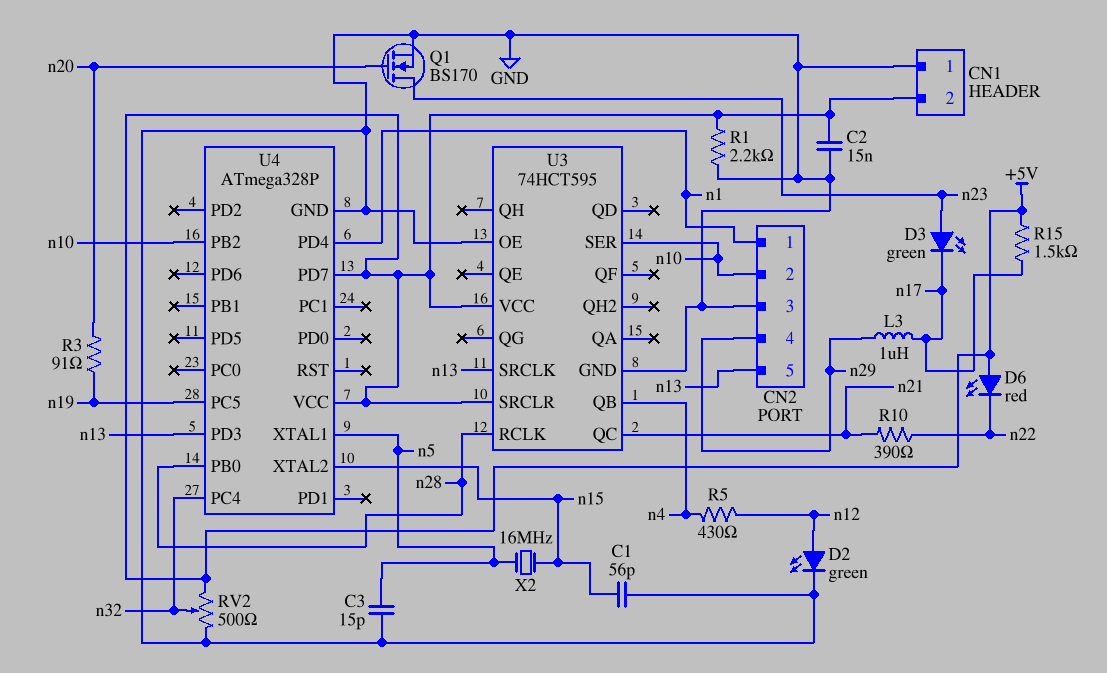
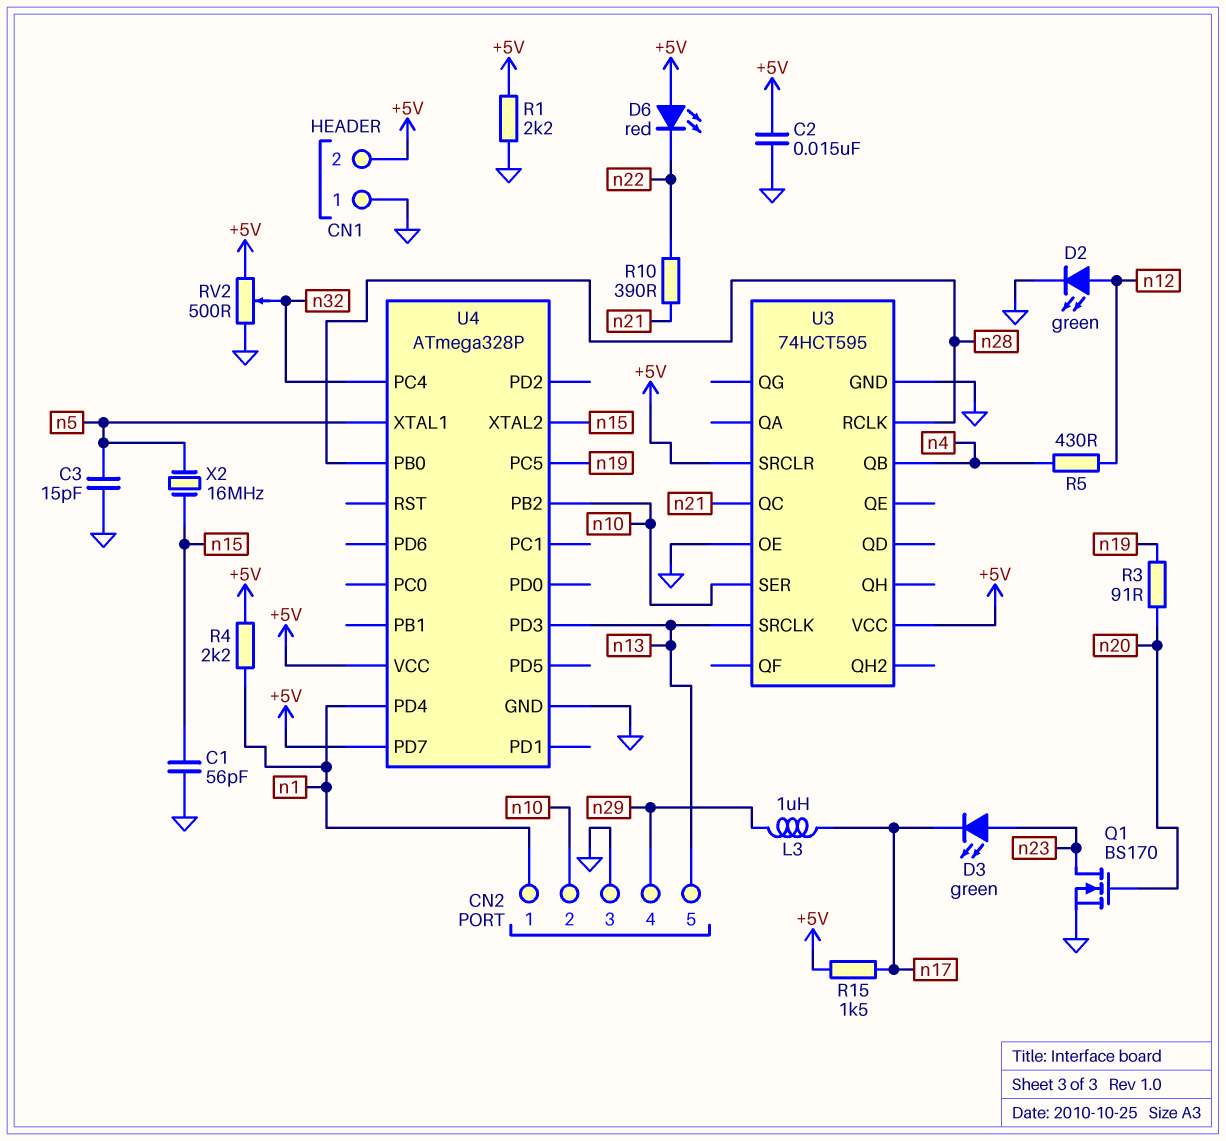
R4: none -> 2.2k (+5V, n1)

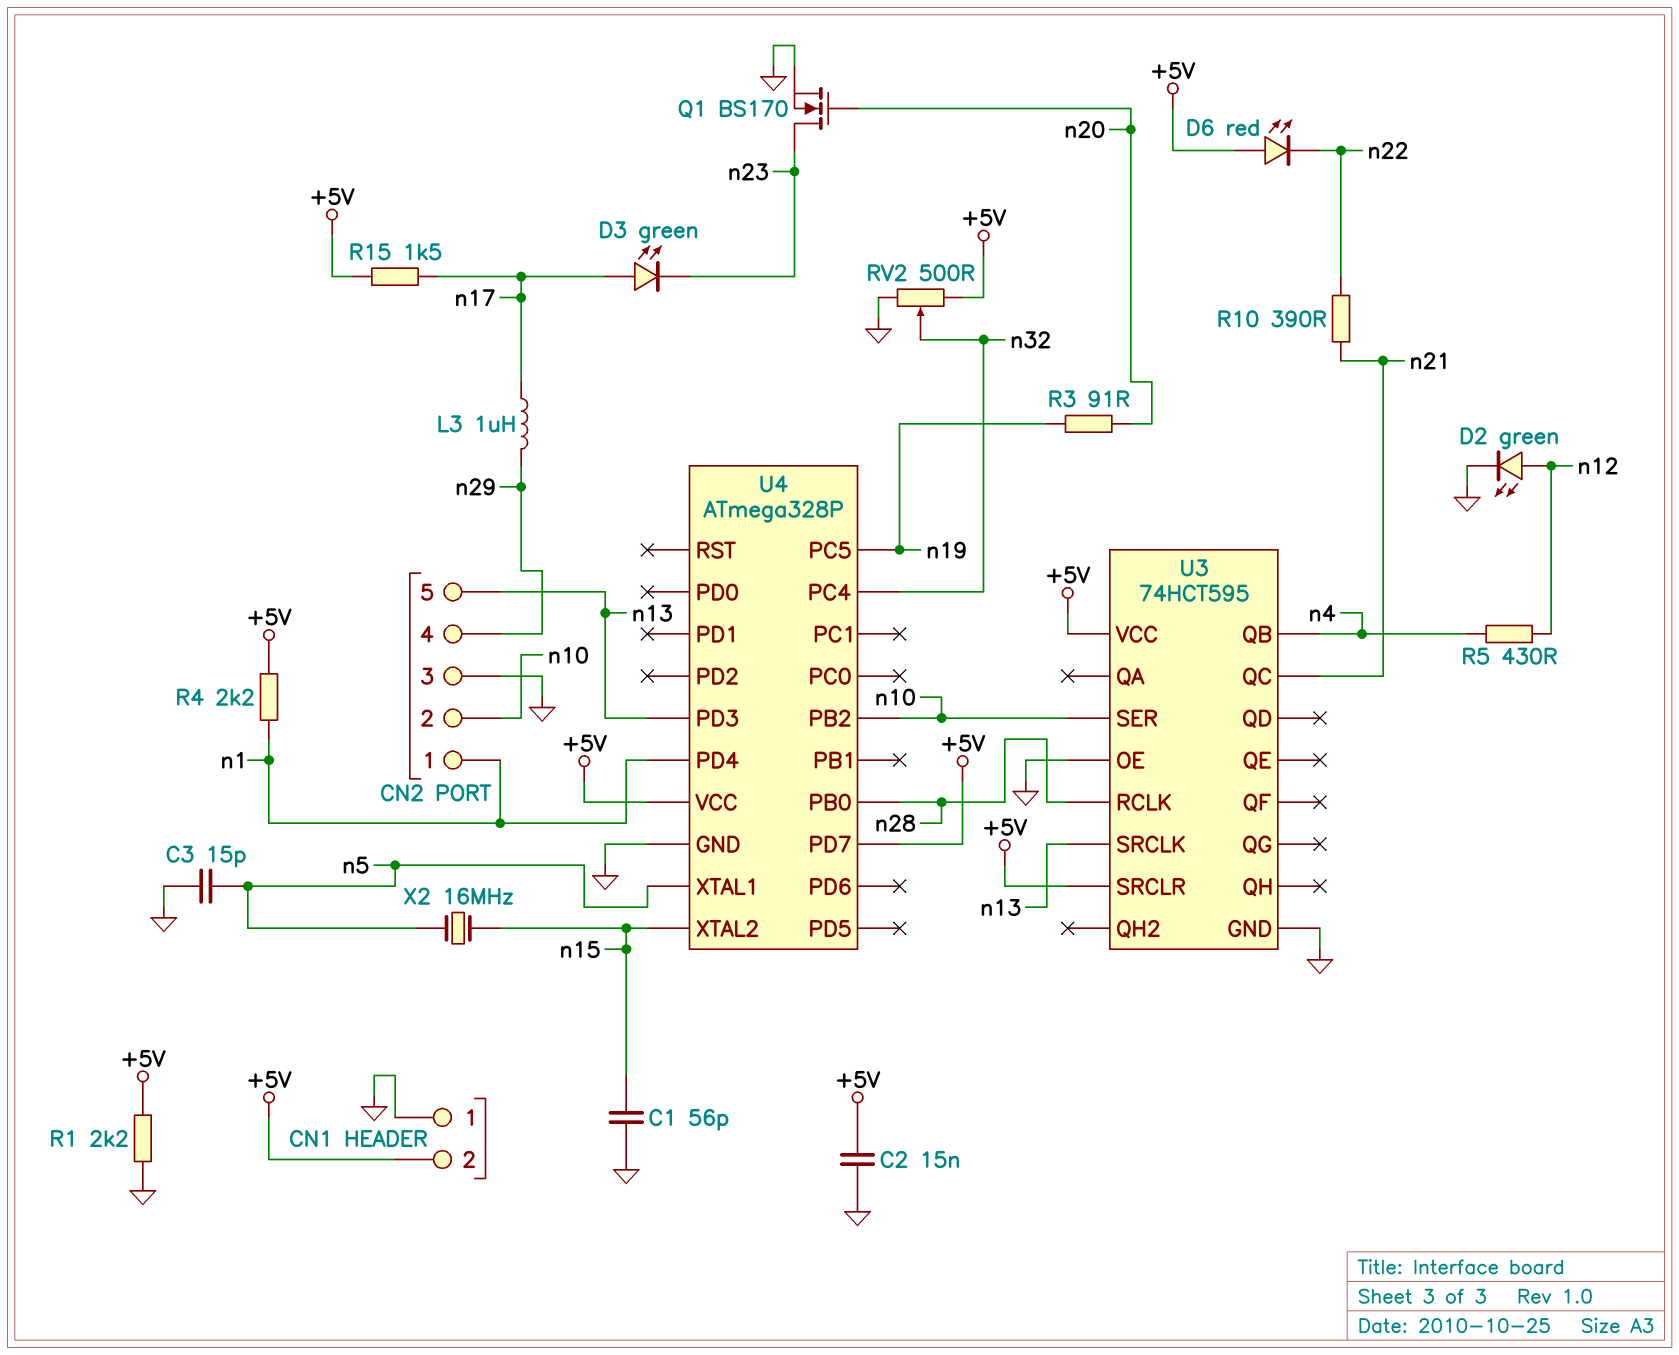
D3: LED green (A n23, K n17) -> LED green (A n17, K n23)

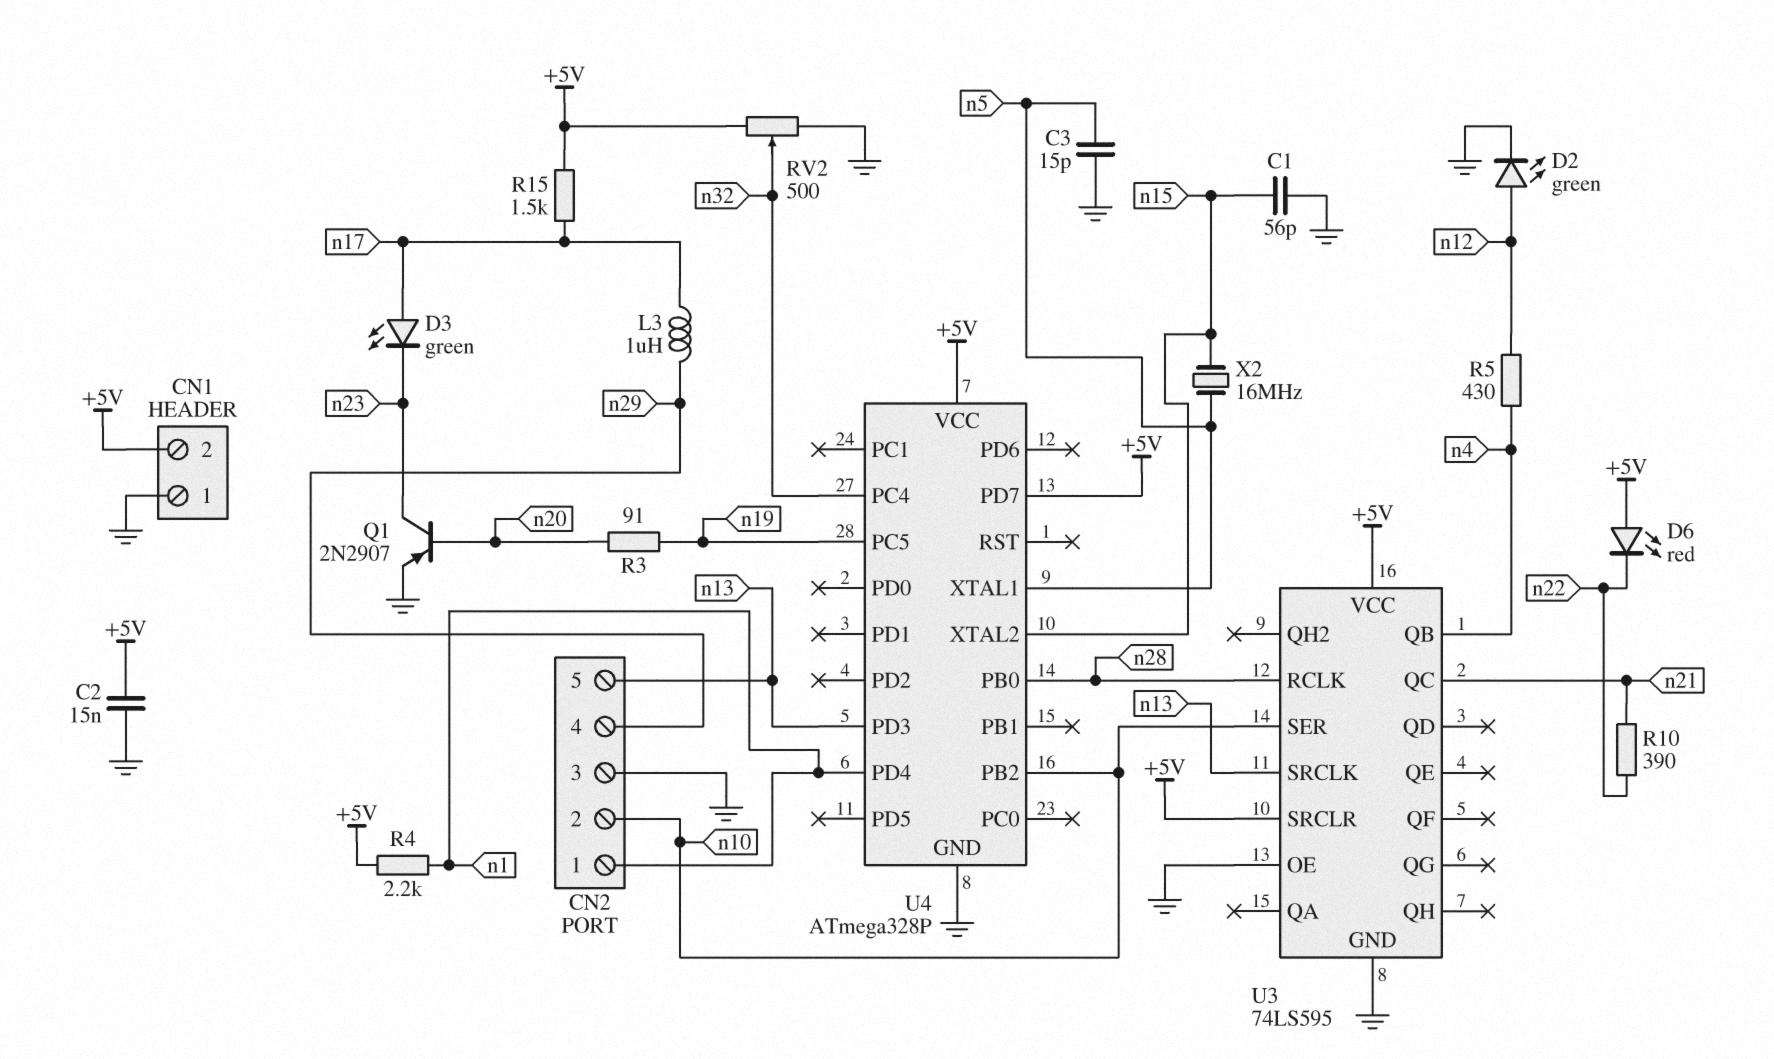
Q1: NMOS BS170 (G n20, D n23, S GND) -> PNP 2N2907 (B n20, C n23, E GND)
R1: 2.2k (+5V, GND) -> none
U3: 74HCT595 -> 74LS595

